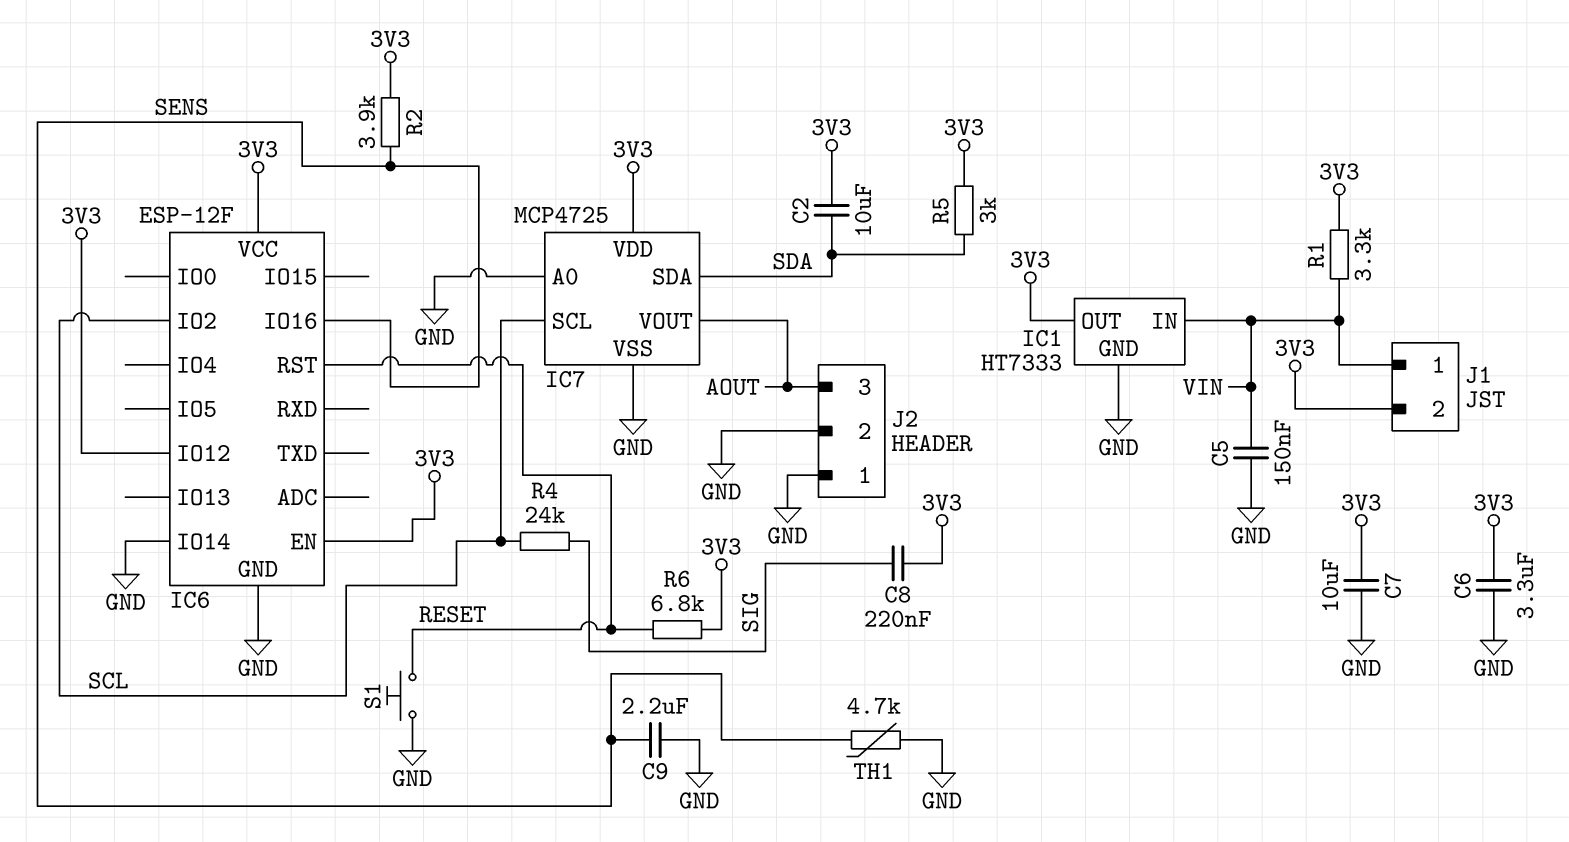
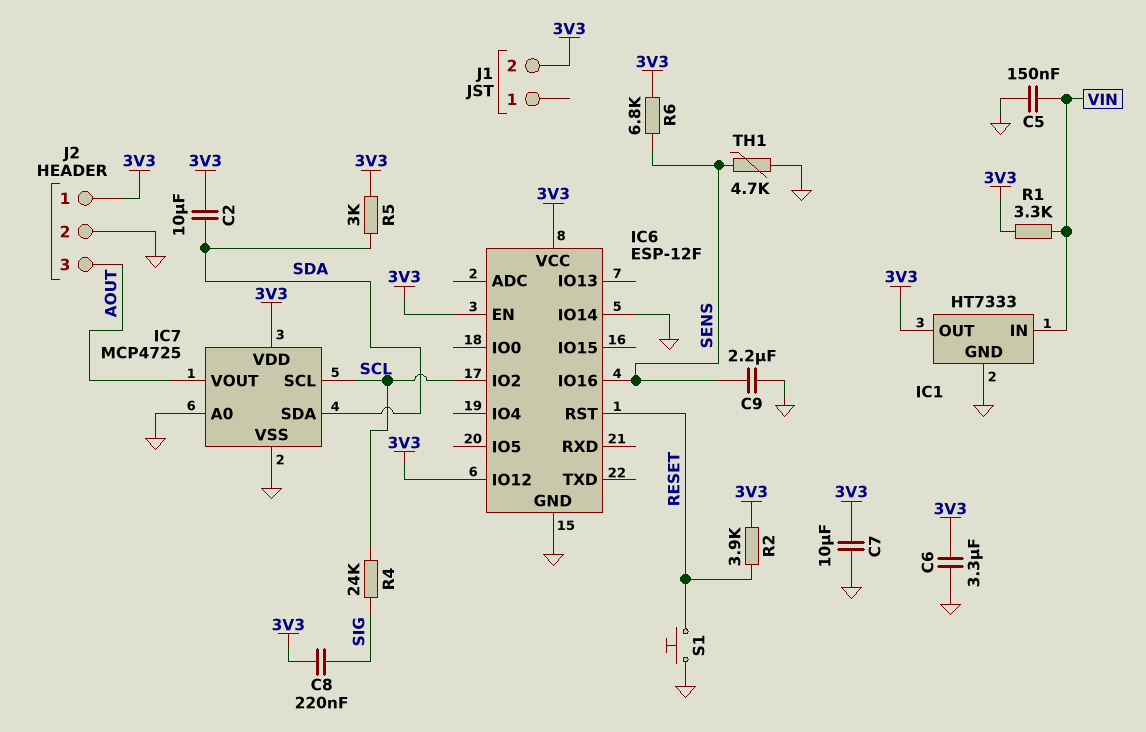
J1 pin 1: VIN -> none
J2 pin 1: GND -> 3V3
R2: 3.9k (3V3, SENS) -> 3.9k (3V3, RESET)
R6: 6.8k (3V3, RESET) -> 6.8k (3V3, SENS)

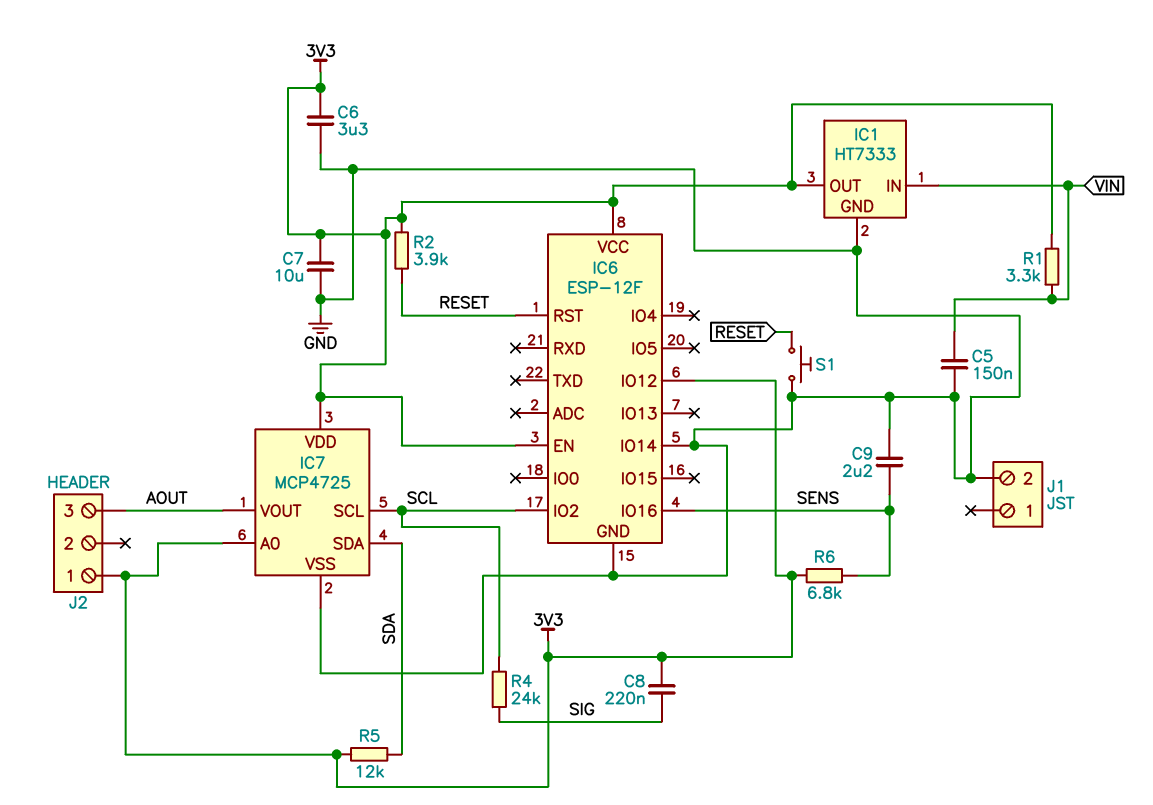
C2: 10uF (3V3, SDA) -> none
IC7 pin A0: GND -> 3V3
J1 pin 2: 3V3 -> GND
J2 pin 2: GND -> none
R5: 3k (3V3, SDA) -> 12k (3V3, SDA)
TH1: 4.7k (GND, SENS) -> none

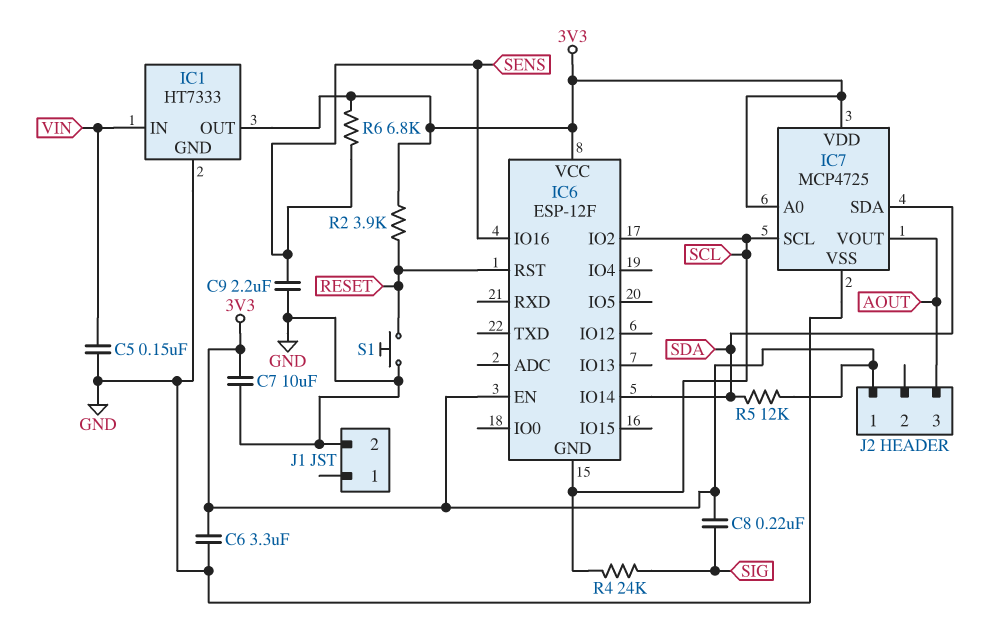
IC6 pin GND: GND -> SCL
IC6 pin IO12: 3V3 -> none
IC6 pin IO14: GND -> SDA
R1: 3.3k (3V3, VIN) -> none

